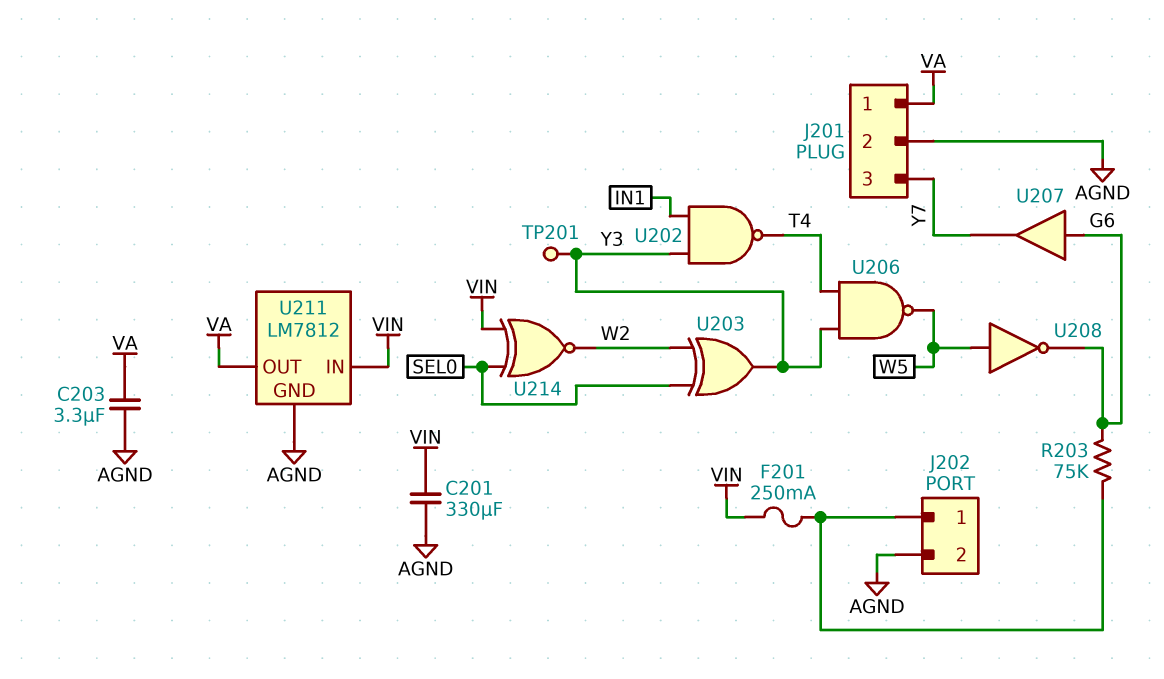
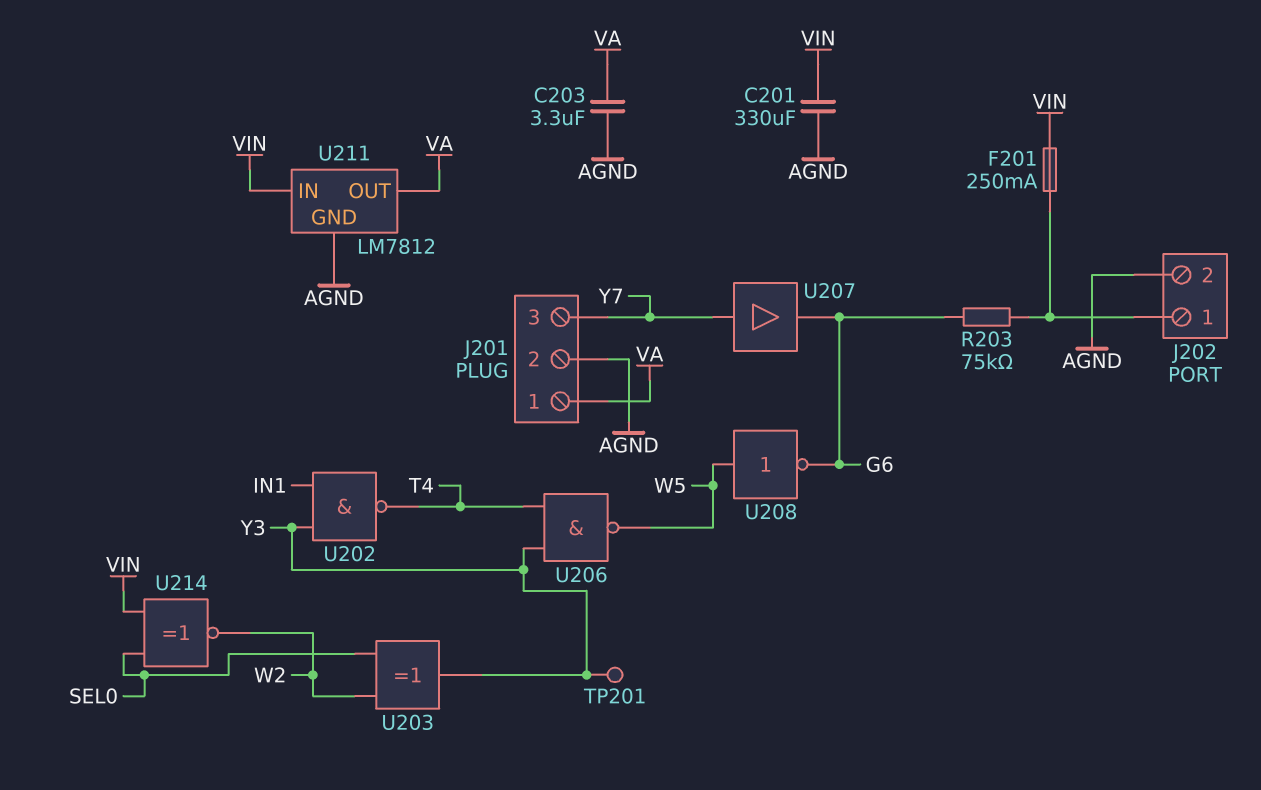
U207: buffer (in G6, out Y7) -> buffer (in Y7, out G6)

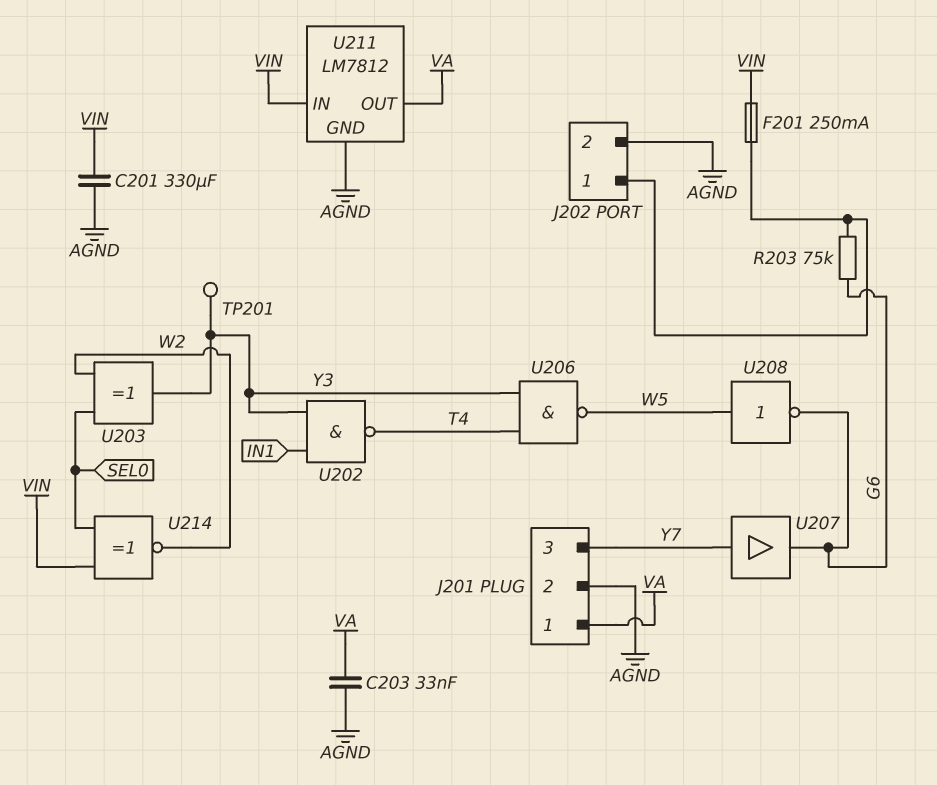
C203: 3.3uF (AGND, VA) -> 33nF (AGND, VA)

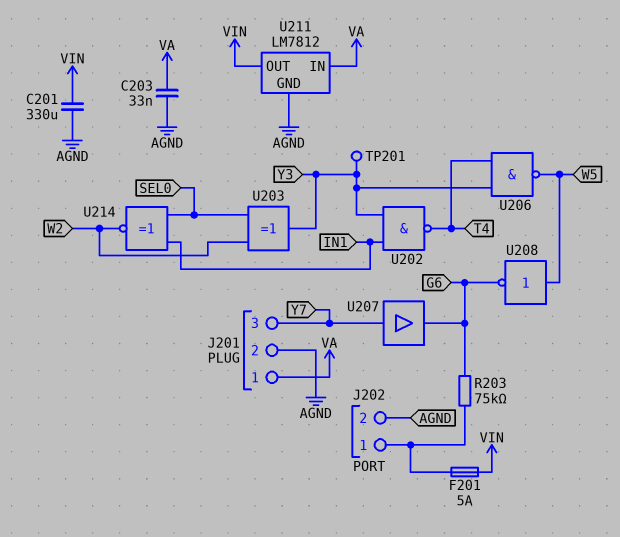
F201: 250mA (J202/1, VIN) -> 5A (J202/1, VIN)
U211 pin IN: VIN -> VA
U211 pin OUT: VA -> VIN
U214: XNOR (in SEL0, in VIN, out W2) -> XNOR (in IN1, in SEL0, out W2)

